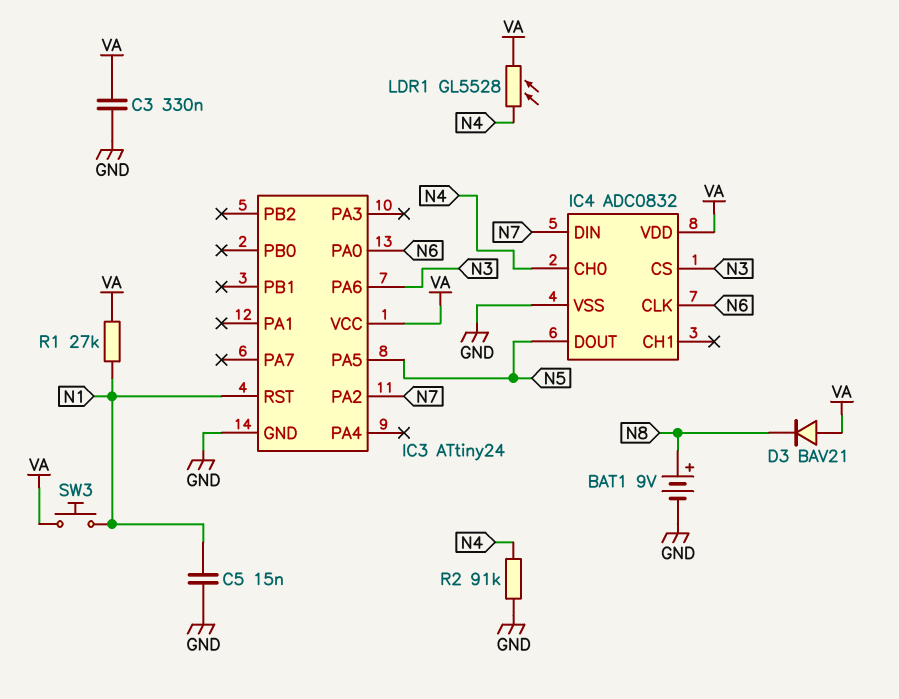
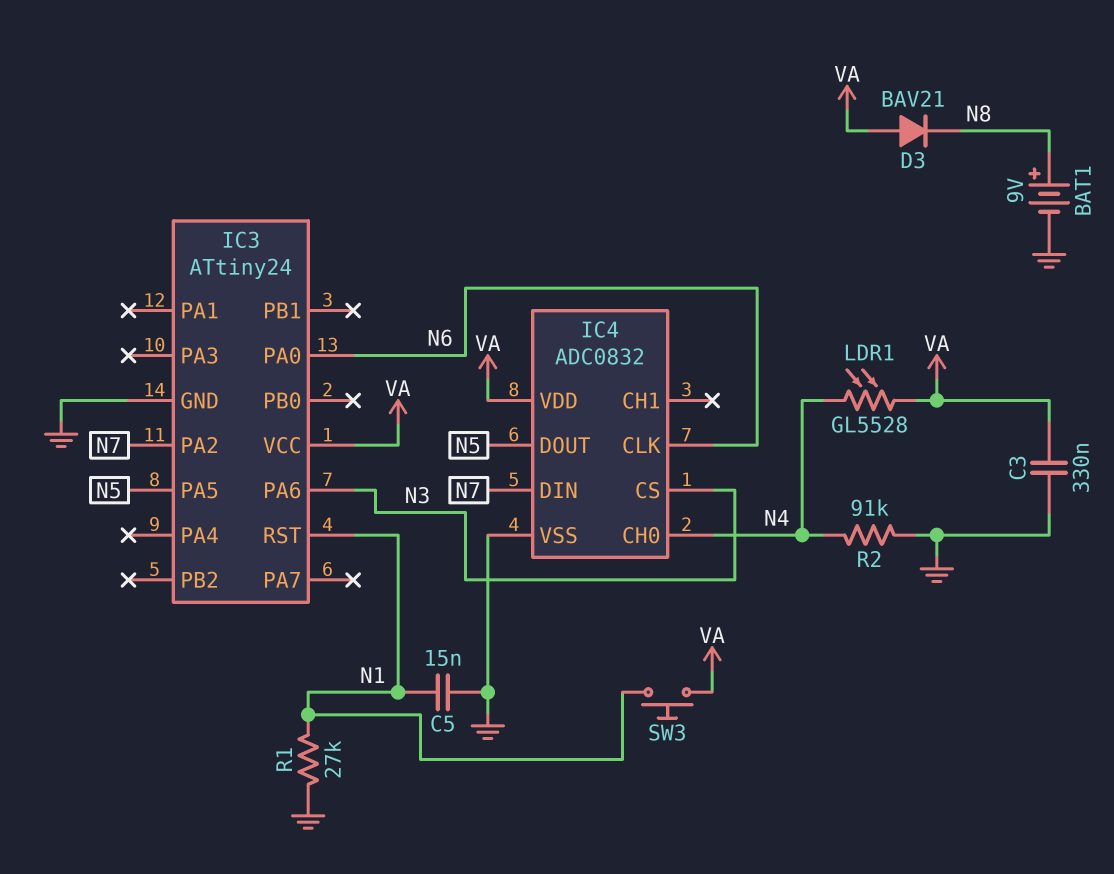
R1: 27k (N1, VA) -> 27k (GND, N1)

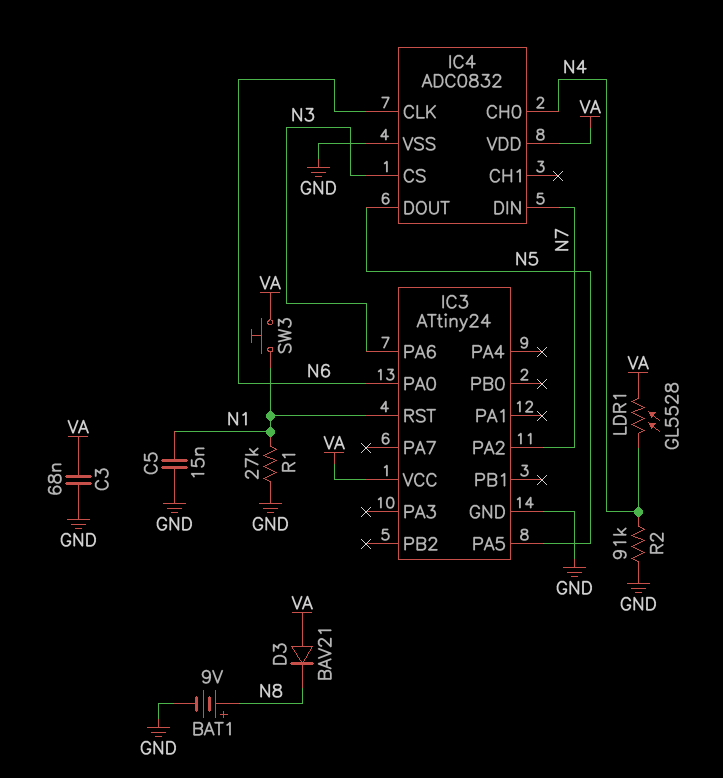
C3: 330nF (GND, VA) -> 68nF (GND, VA)

